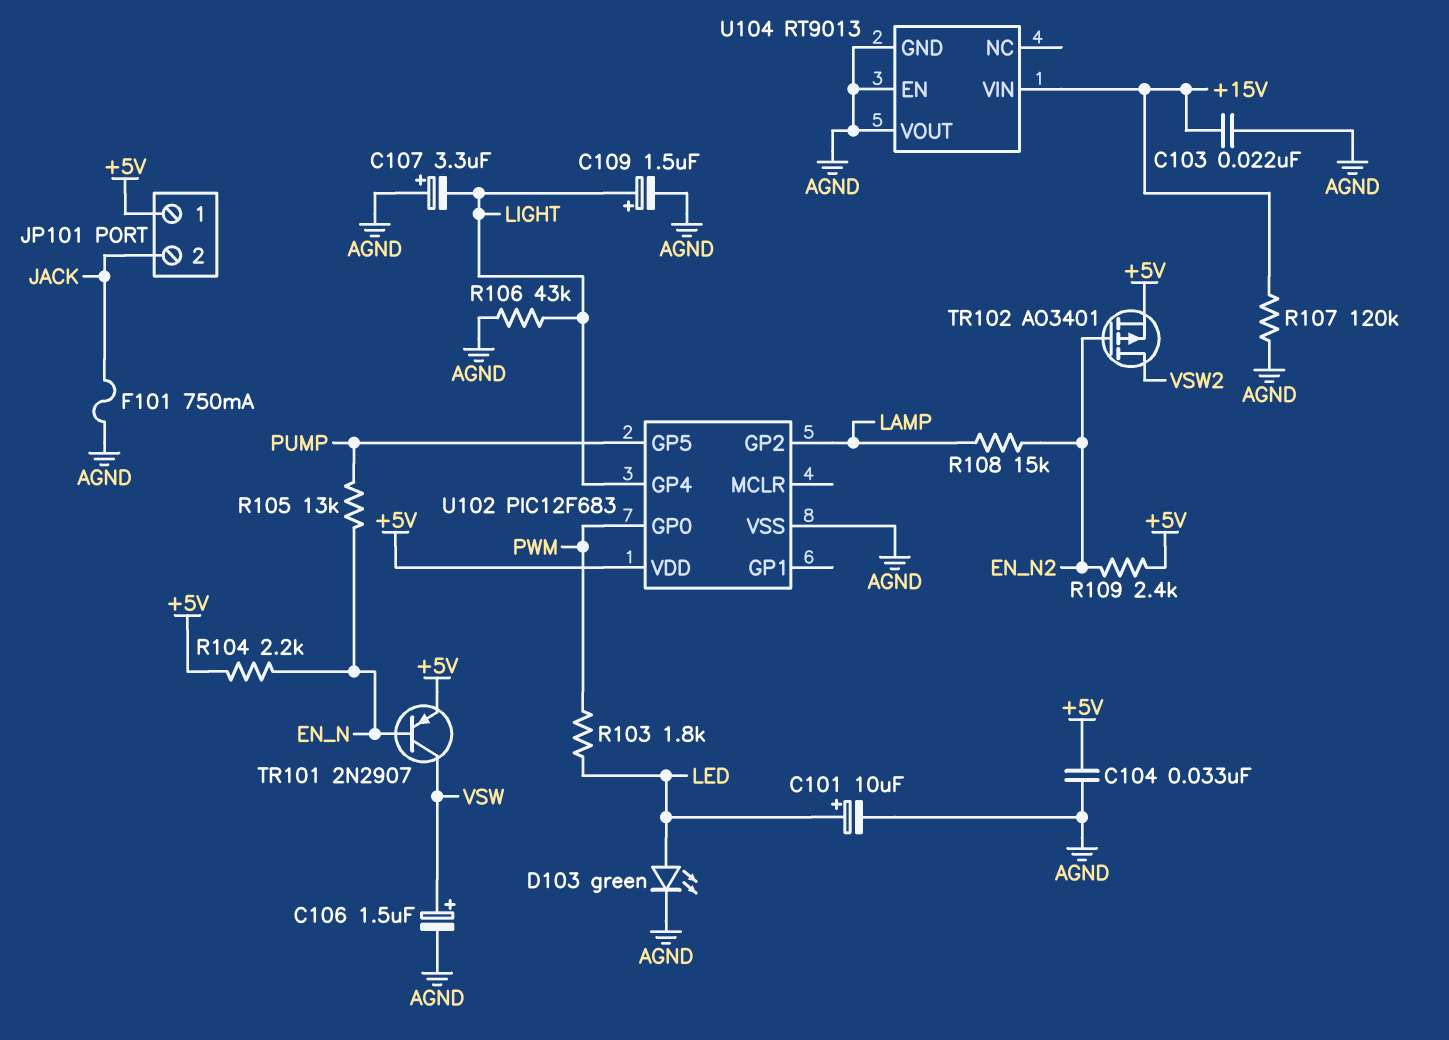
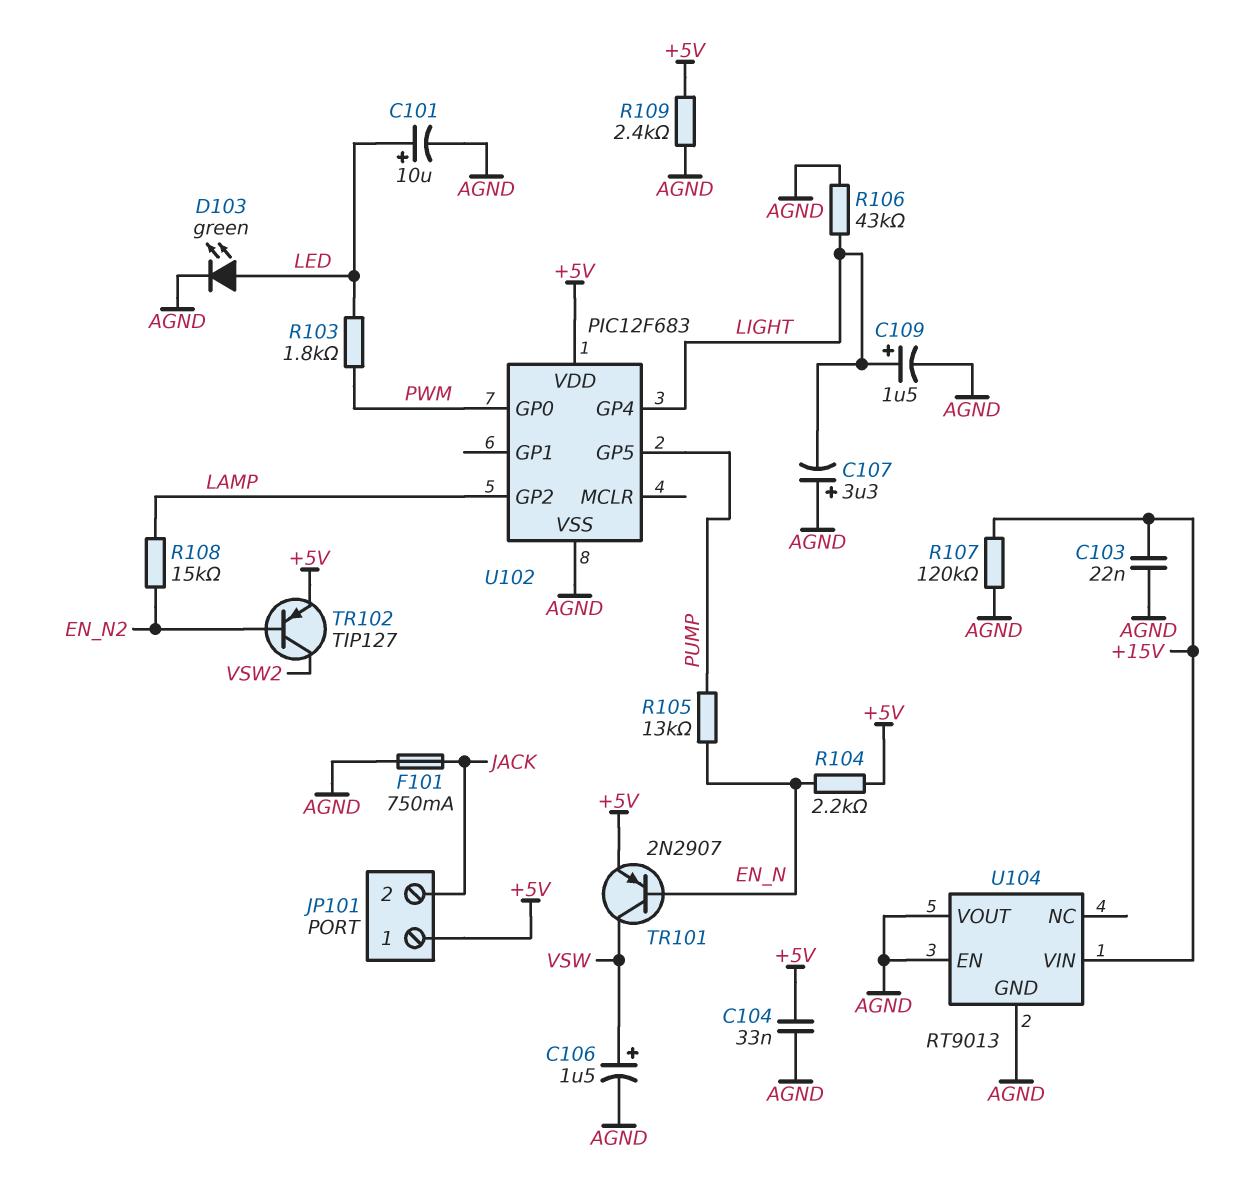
R109: 2.4k (+5V, EN_N2) -> 2.4k (+5V, AGND)
TR102: PMOS AO3401 (G EN_N2, D VSW2, S +5V) -> PNP TIP127 (B EN_N2, C VSW2, E +5V)

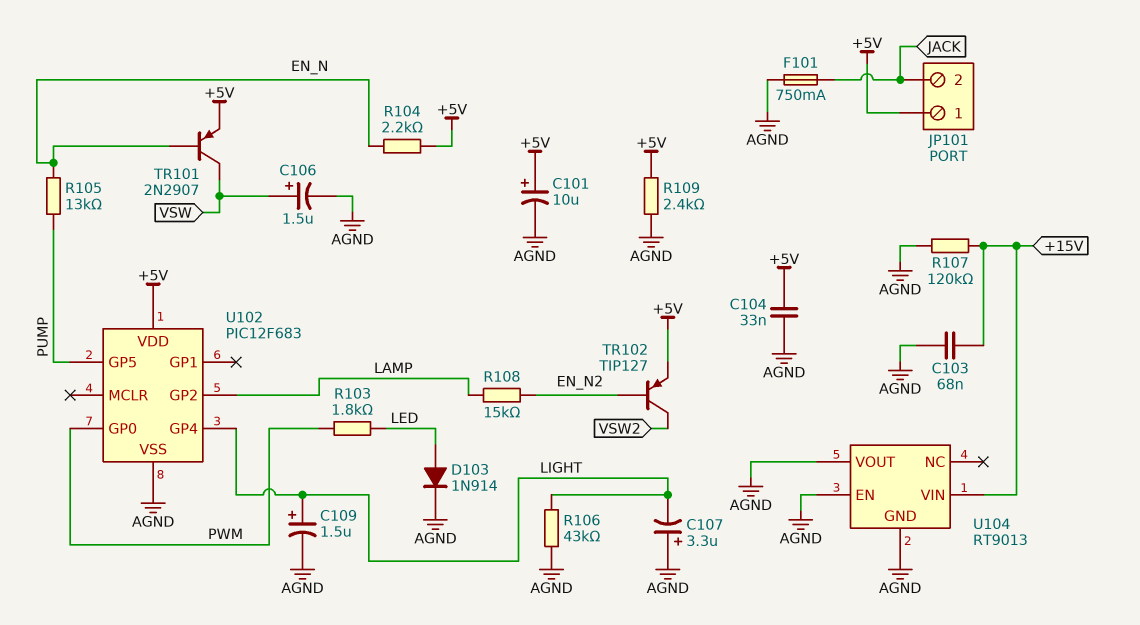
C101: 10uF (plus LED, minus AGND) -> 10uF (plus +5V, minus AGND)
C103: 22nF (+15V, AGND) -> 68nF (+15V, AGND)
D103: LED green (A LED, K AGND) -> diode 1N914 (A LED, K AGND)

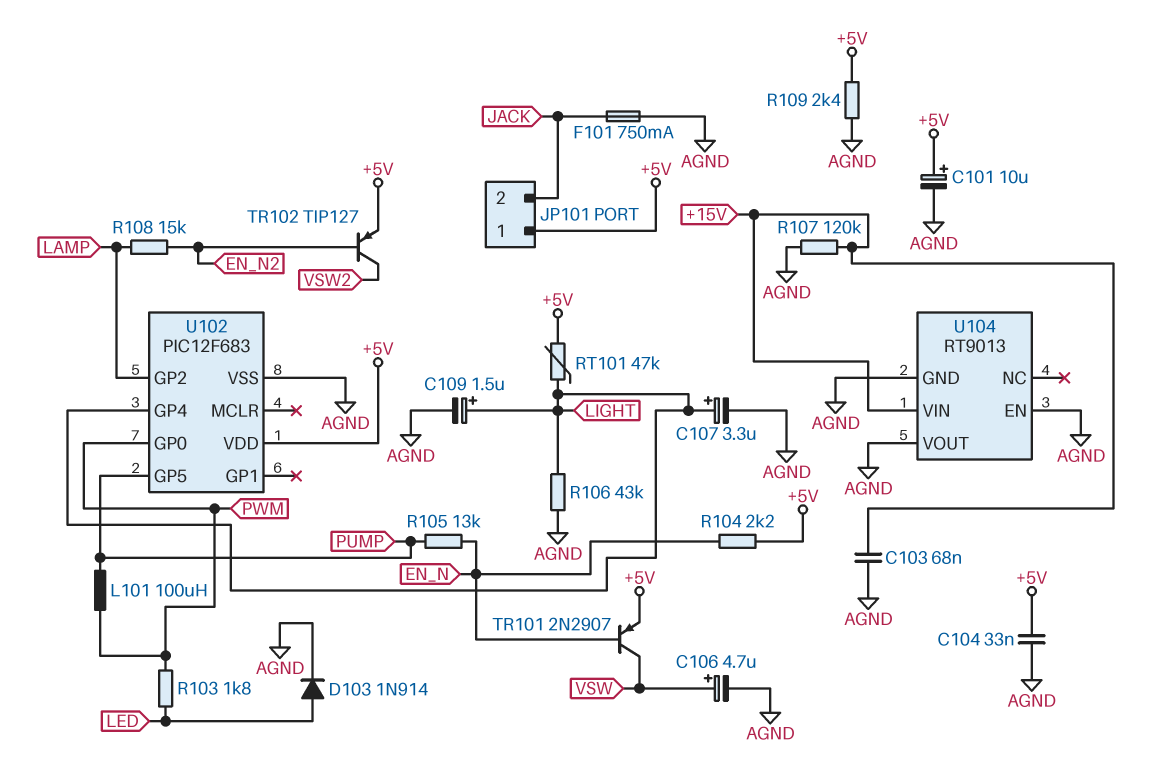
C106: 1.5uF (plus VSW, minus AGND) -> 4.7uF (plus VSW, minus AGND)
C107: 3.3uF (plus AGND, minus LIGHT) -> 3.3uF (plus LIGHT, minus AGND)
L101: none -> 100uH (PUMP, PWM)
RT101: none -> 47k (+5V, LIGHT)

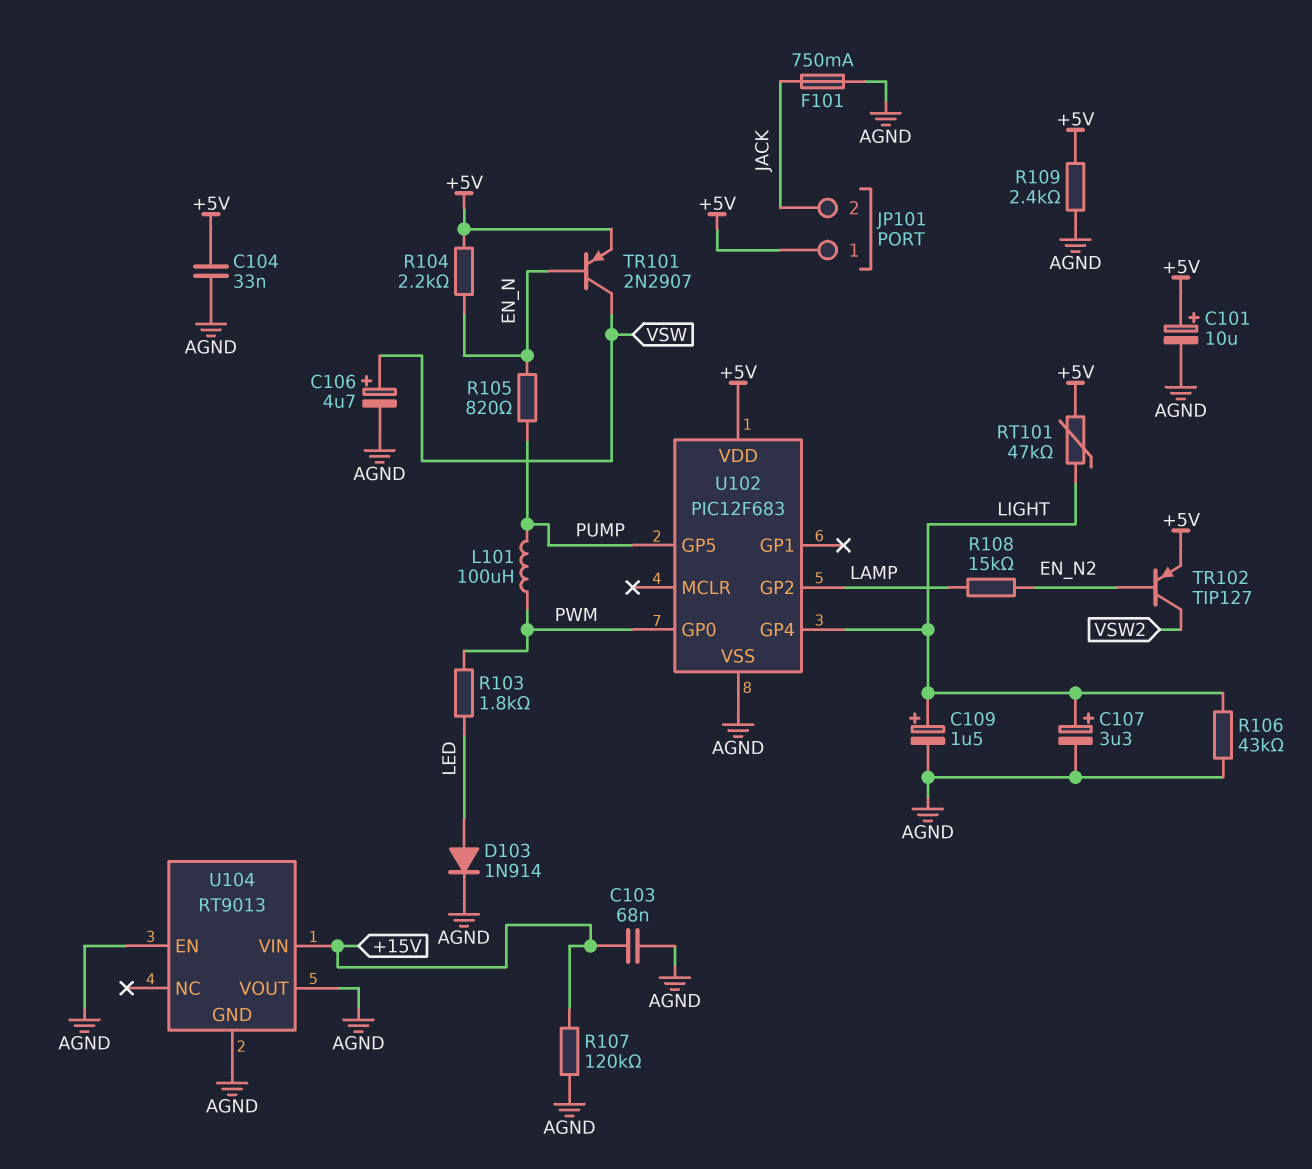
R105: 13k (EN_N, PUMP) -> 820 (EN_N, PUMP)

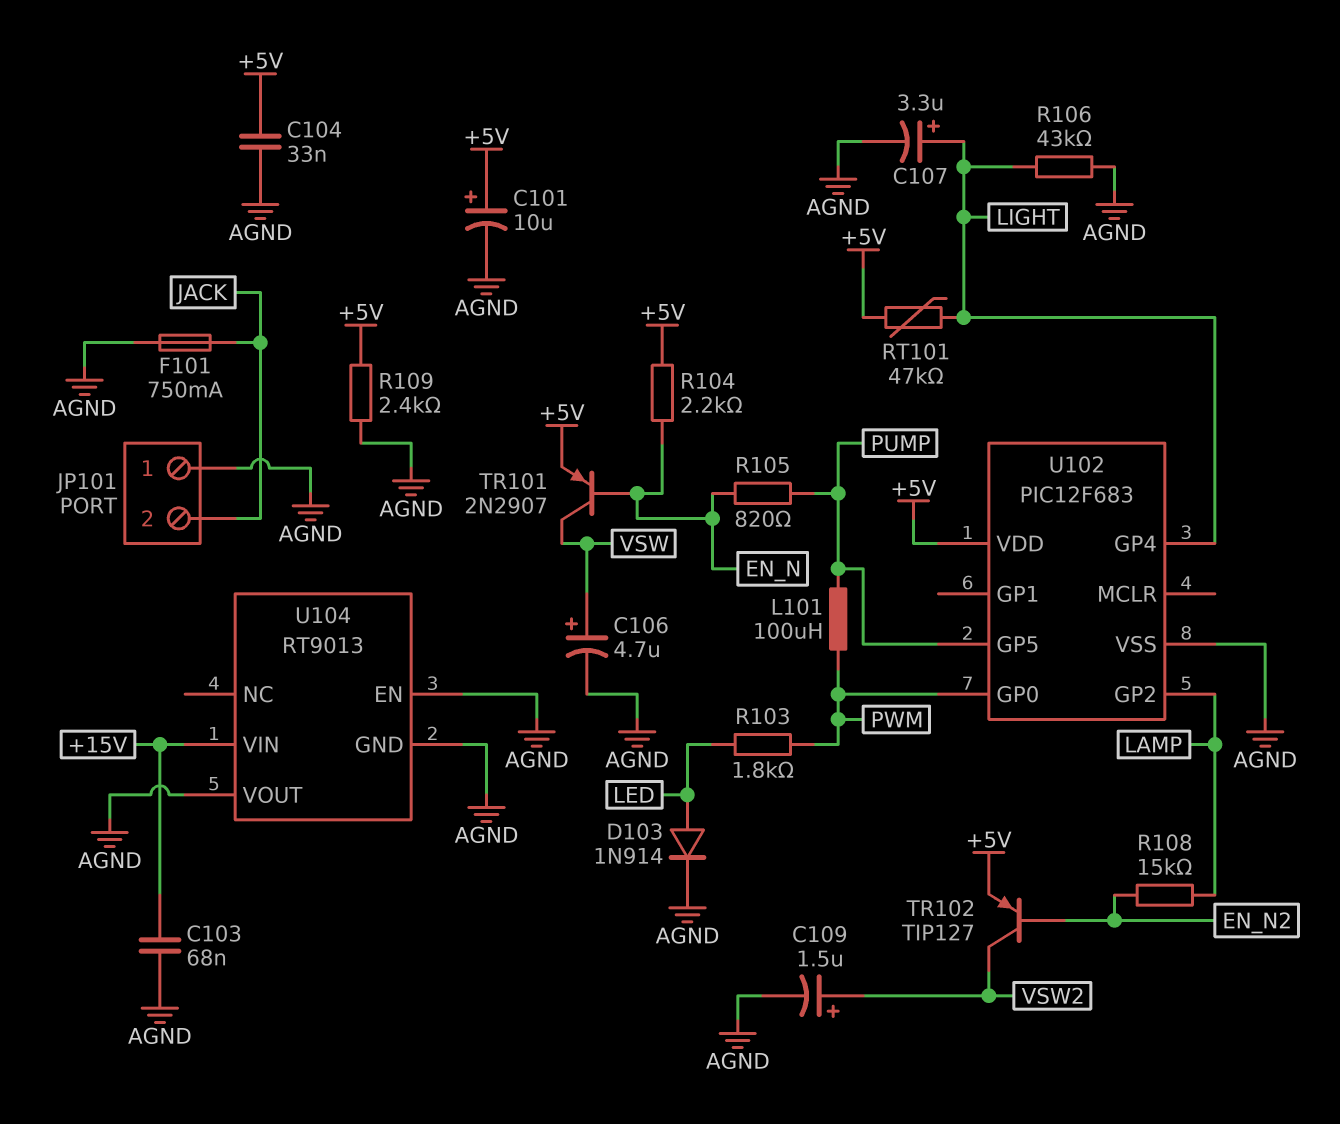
C109: 1.5uF (plus LIGHT, minus AGND) -> 1.5uF (plus VSW2, minus AGND)
JP101 pin 1: +5V -> AGND
R107: 120k (+15V, AGND) -> none

